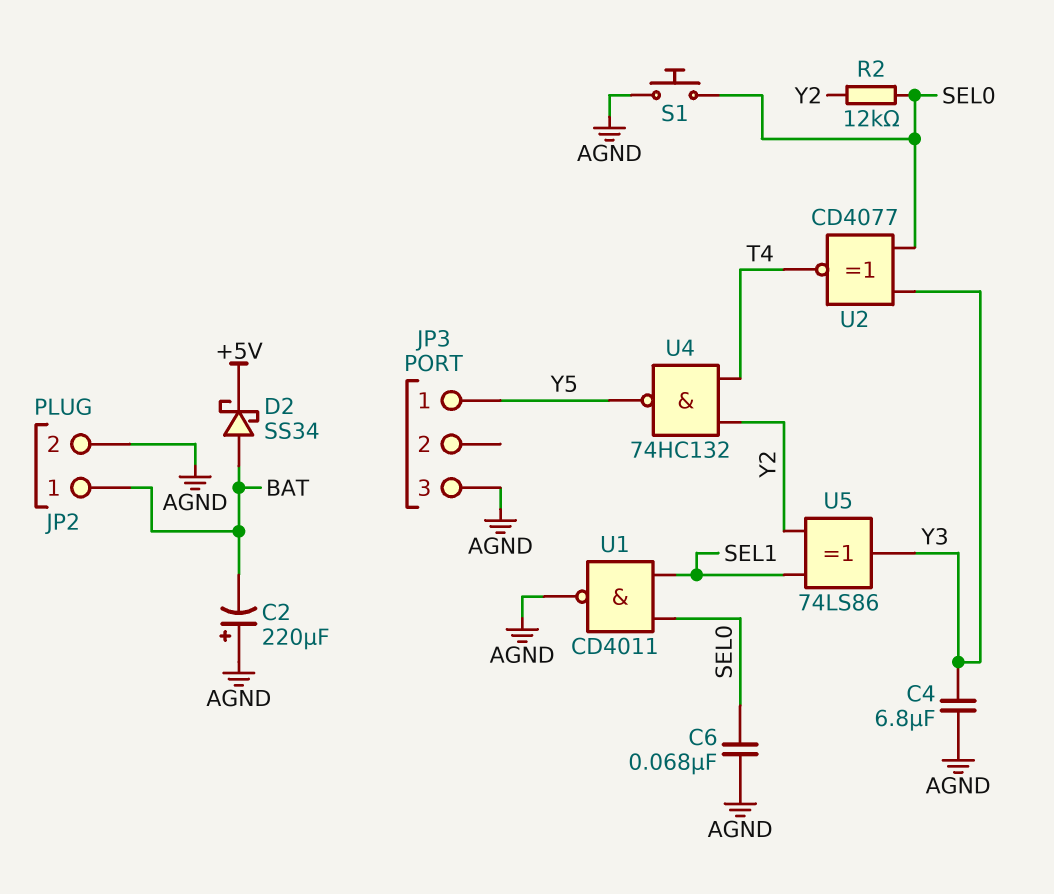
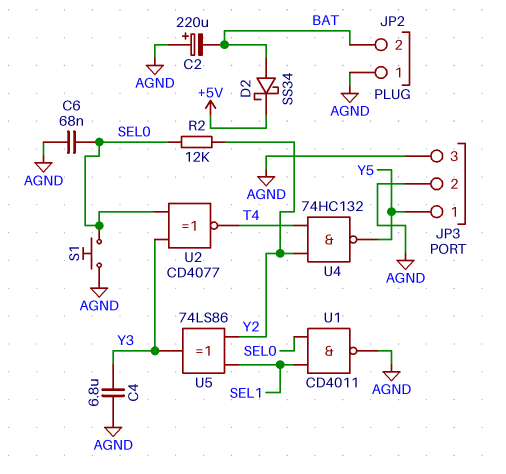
JP2 pin 1: BAT -> AGND
JP2 pin 2: AGND -> BAT
JP3 pin 2: none -> AGND

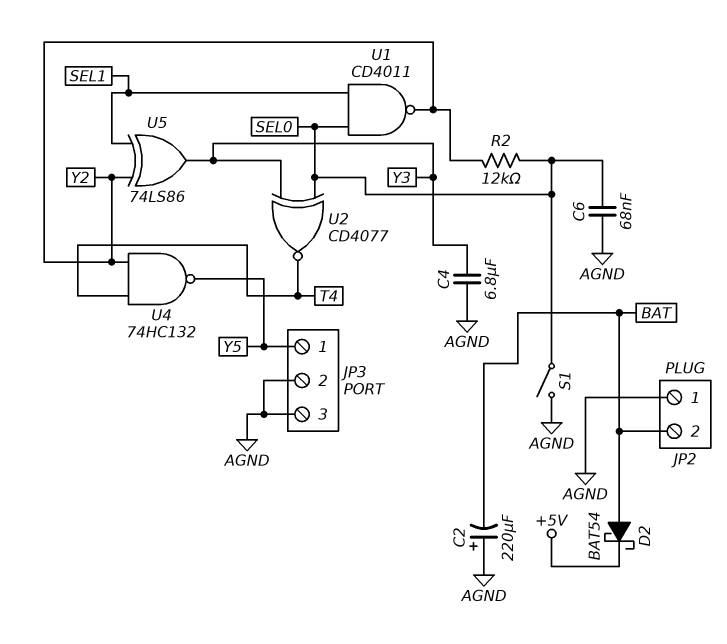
D2: schottky SS34 (A BAT, K +5V) -> schottky BAT54 (A BAT, K +5V)
S1: button (AGND, SEL0) -> switch (AGND, SEL0)
U1: NAND CD4011 (in SEL0, in SEL1, out AGND) -> NAND CD4011 (in SEL0, in SEL1, out Y2)

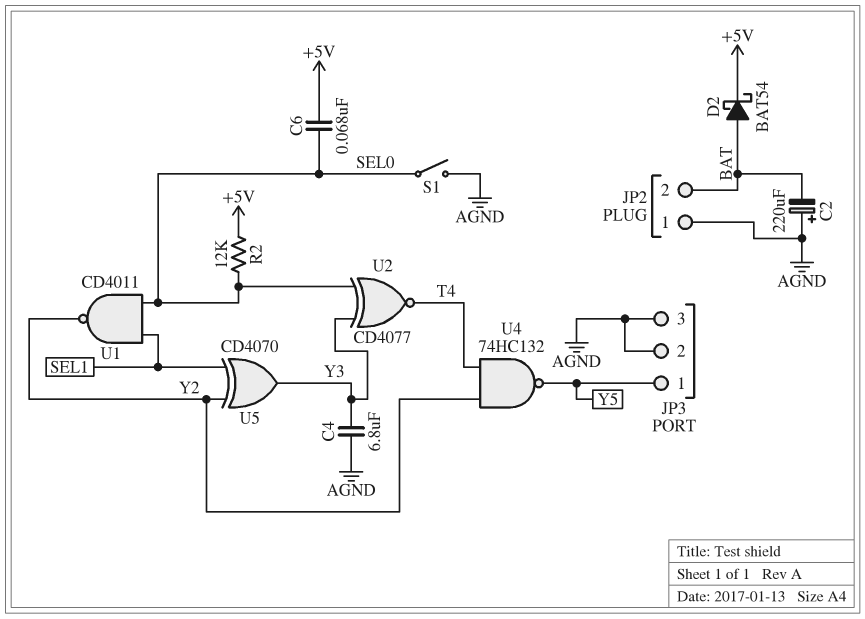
C6: 68nF (AGND, SEL0) -> 68nF (+5V, SEL0)
R2: 12k (SEL0, Y2) -> 12k (+5V, SEL0)
U5: XOR 74LS86 (in SEL1, in Y2, out Y3) -> XOR CD4070 (in SEL1, in Y2, out Y3)

